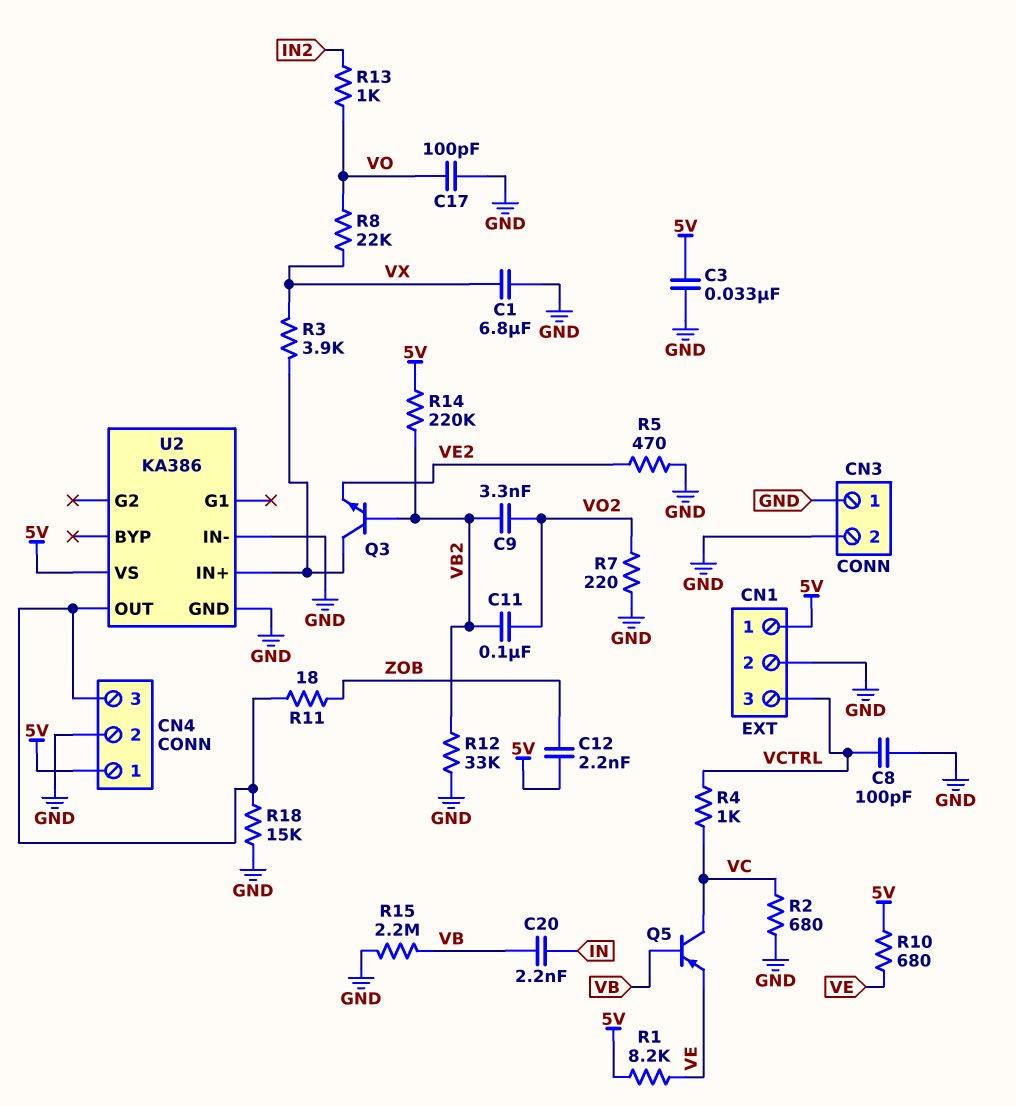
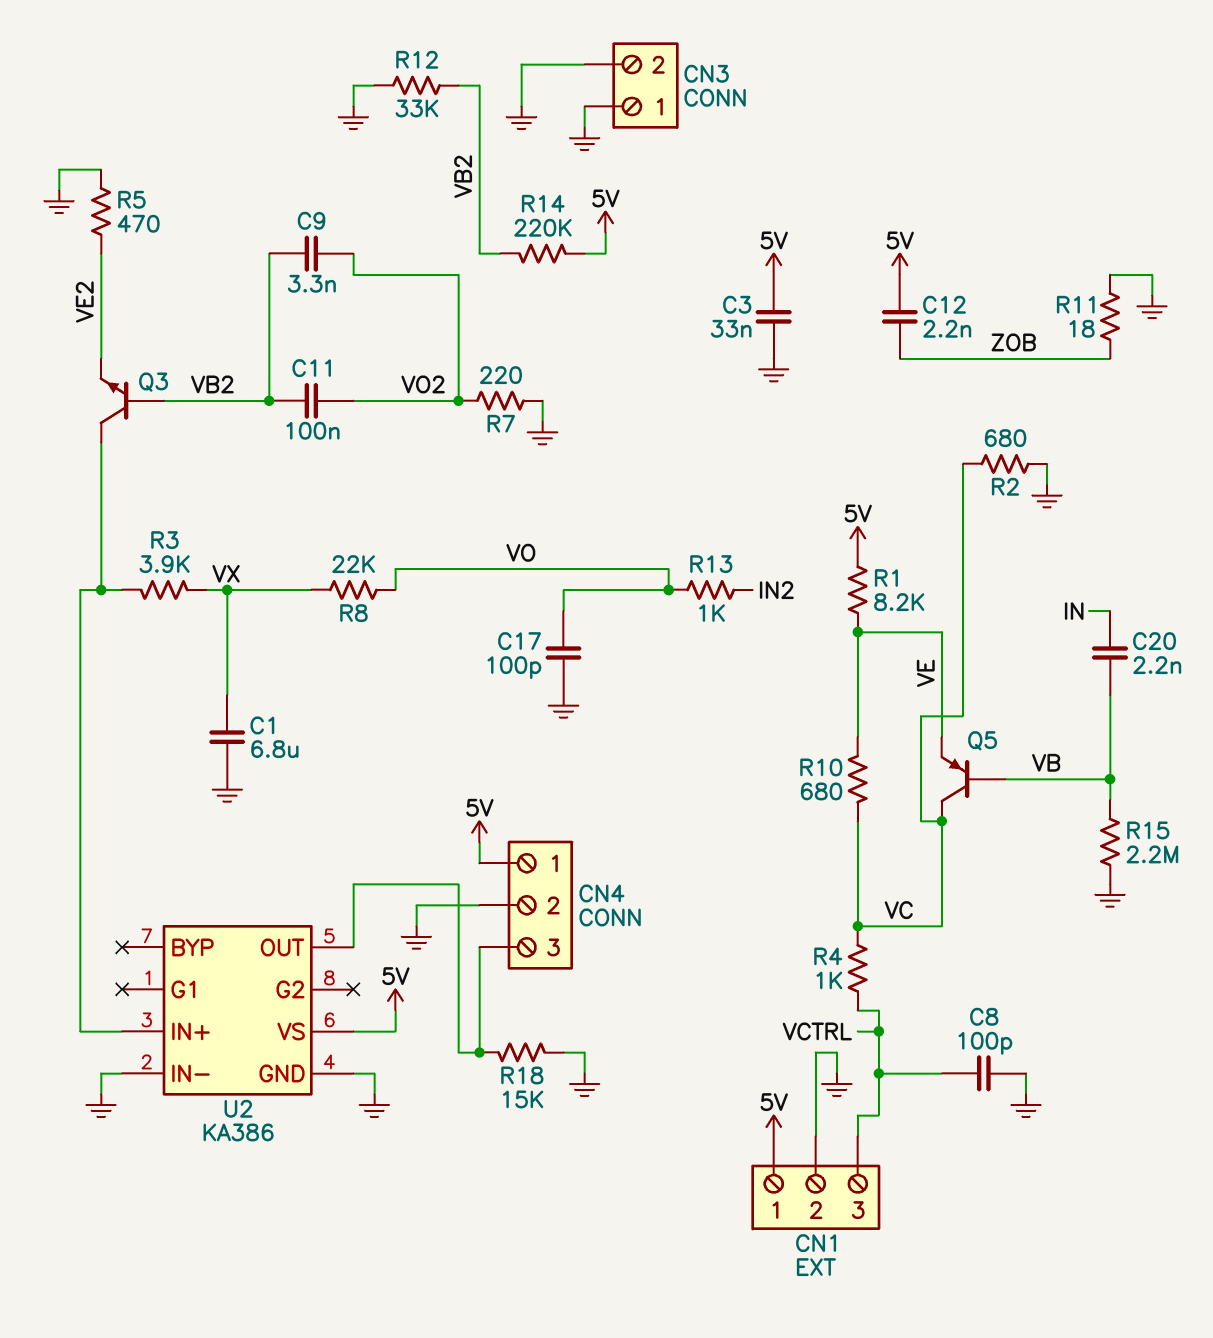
R10: 680 (5V, VE) -> 680 (VC, VE)
R11: 18 (CN4/3, ZOB) -> 18 (GND, ZOB)

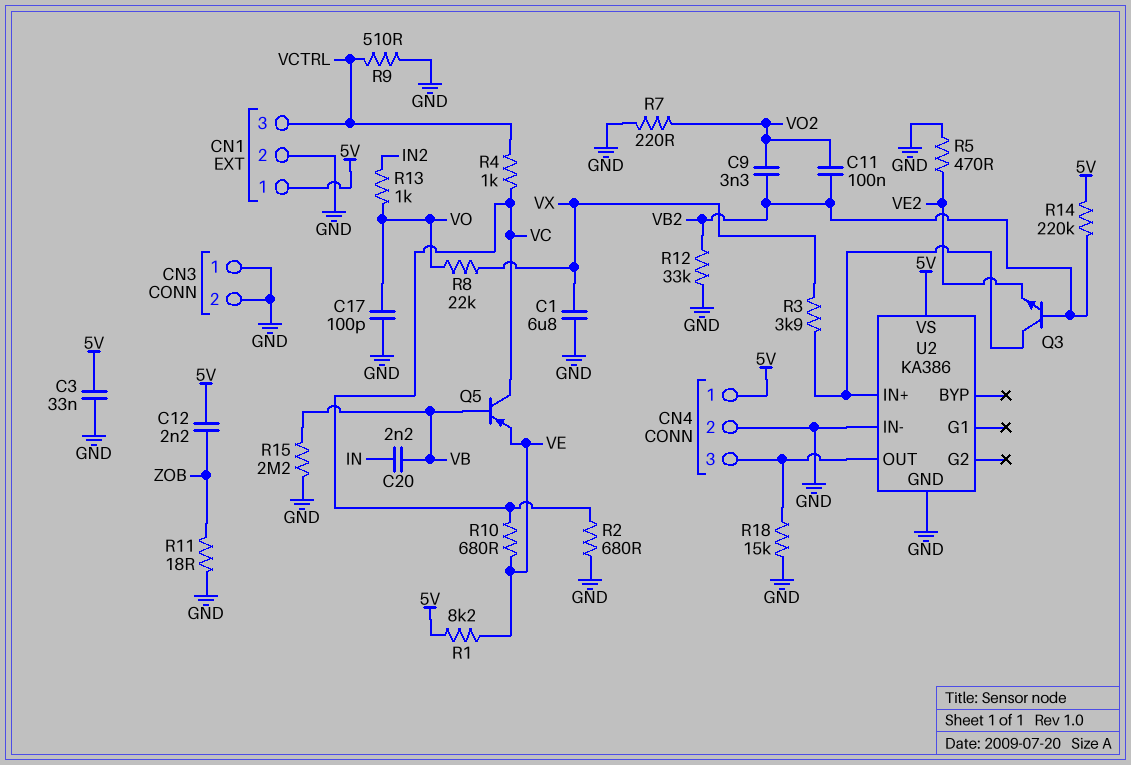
C8: 100pF (GND, VCTRL) -> none
R9: none -> 510 (GND, VCTRL)

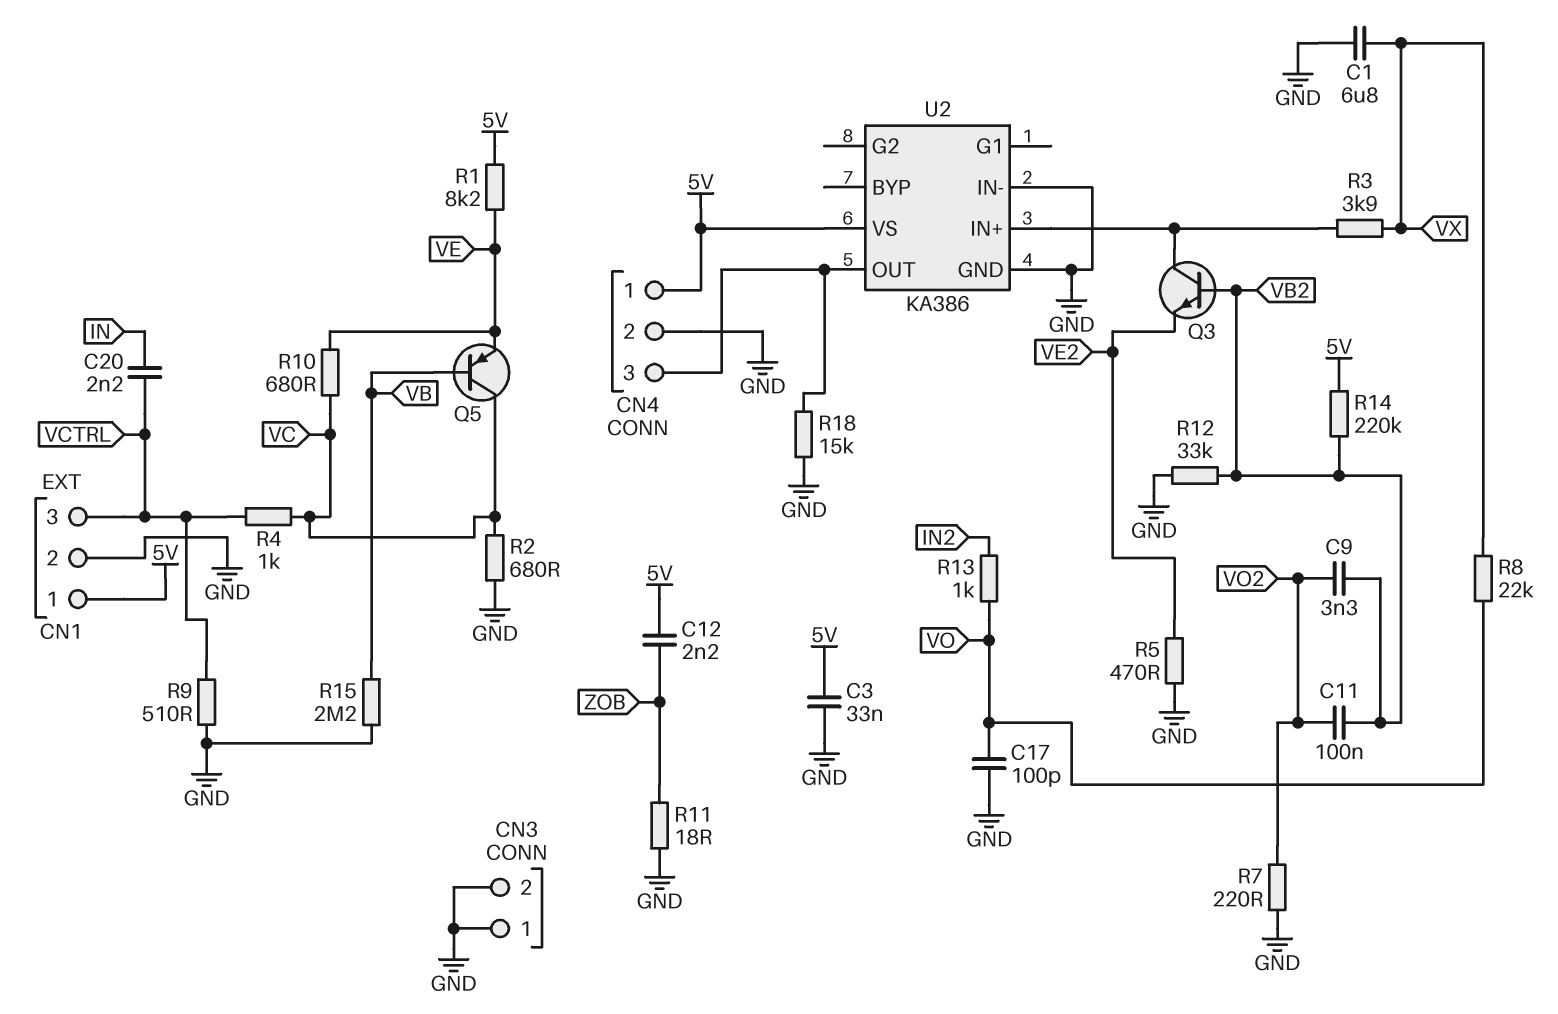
C20: 2.2nF (IN, VB) -> 2.2nF (IN, VCTRL)

